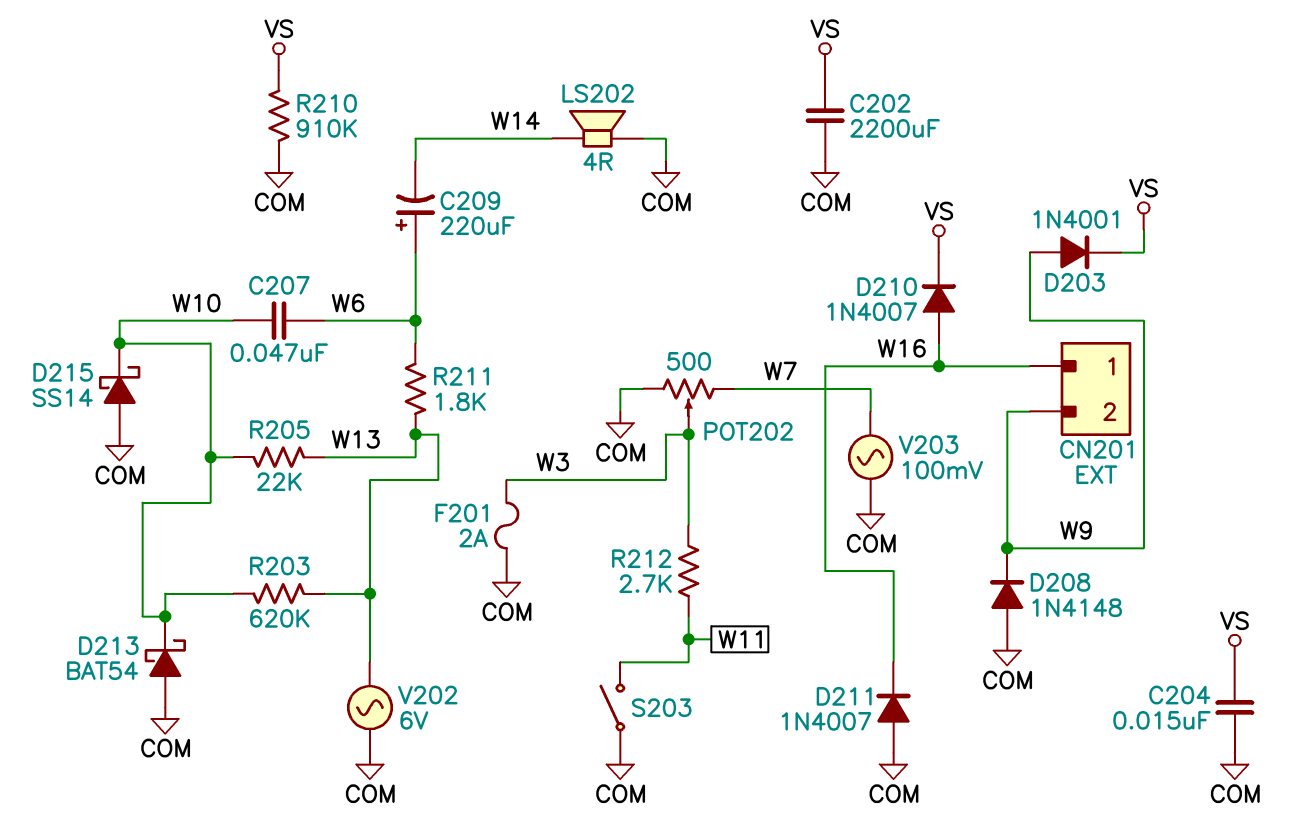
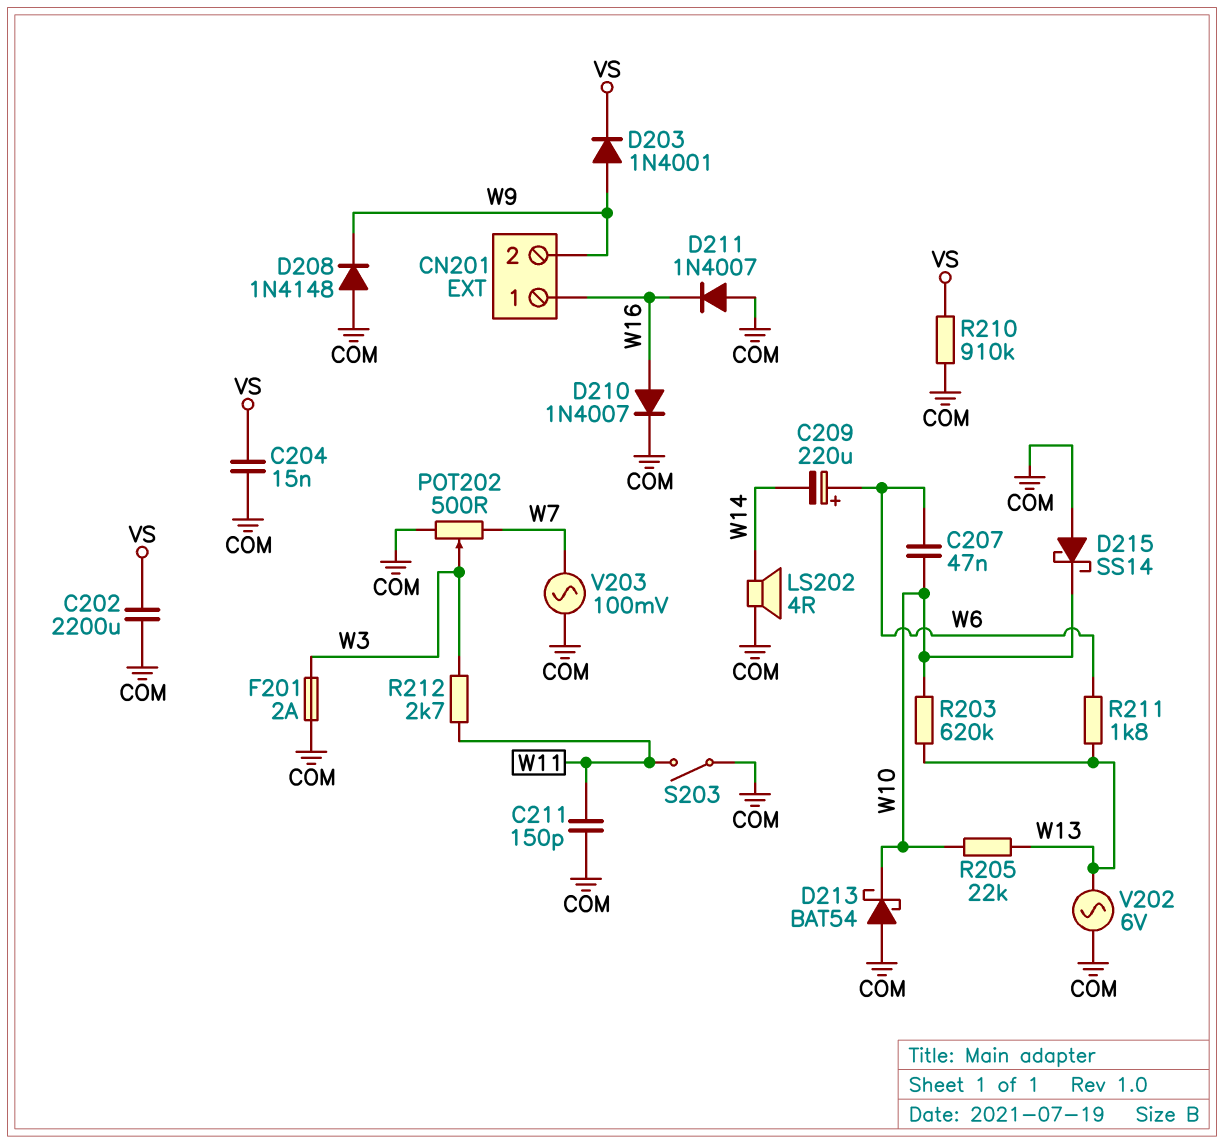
C211: none -> 150pF (COM, W11)
D210: diode 1N4007 (A W16, K VS) -> diode 1N4007 (A W16, K COM)

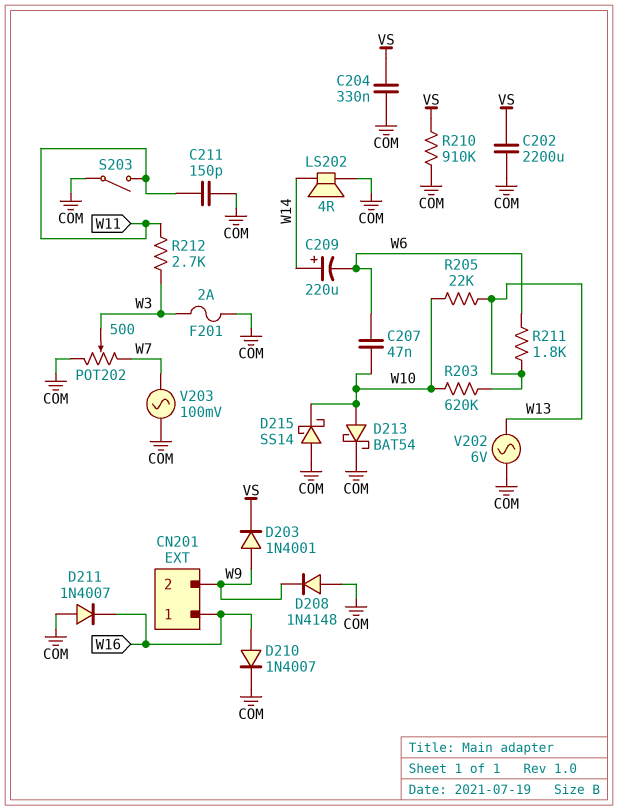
C204: 15nF (COM, VS) -> 330nF (COM, VS)
C209: 220uF (plus W6, minus W14) -> 220uF (plus W14, minus W6)
D213: schottky BAT54 (A COM, K W10) -> schottky BAT54 (A W10, K COM)

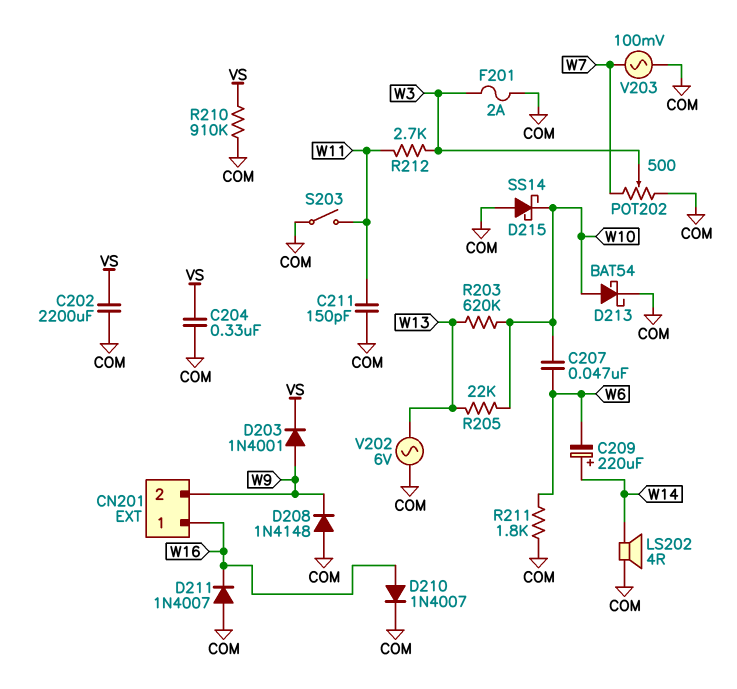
R211: 1.8k (W6, W13) -> 1.8k (COM, W6)

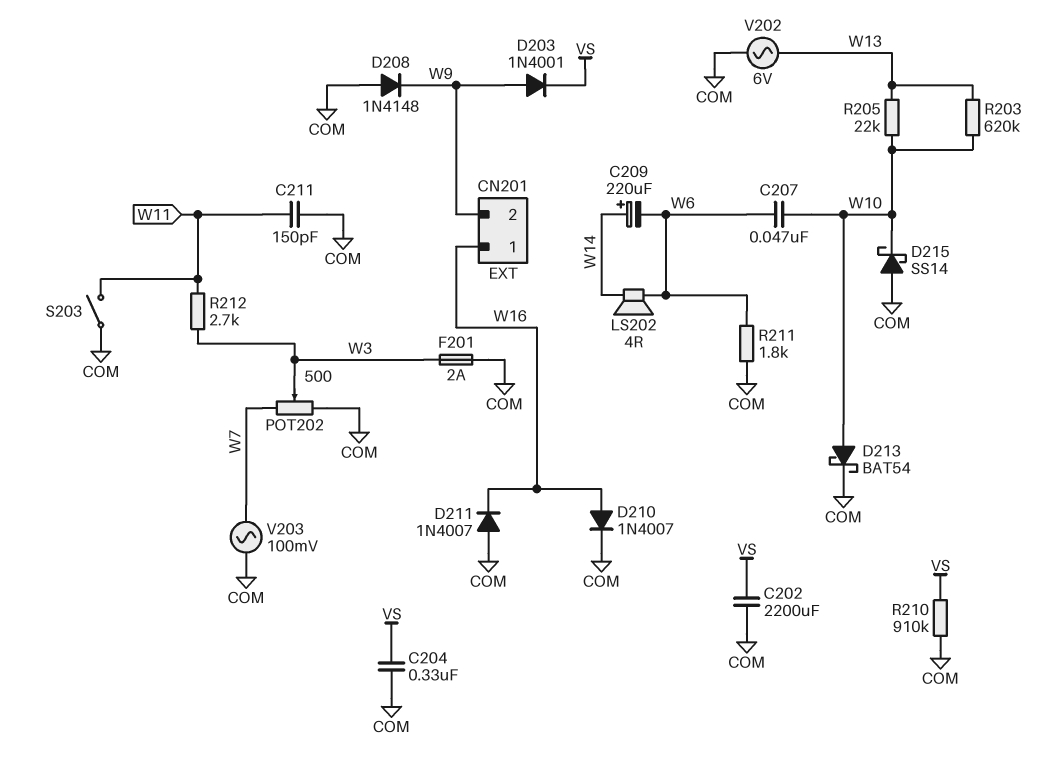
LS202: speaker 4R (COM, W14) -> speaker 4R (W6, W14)

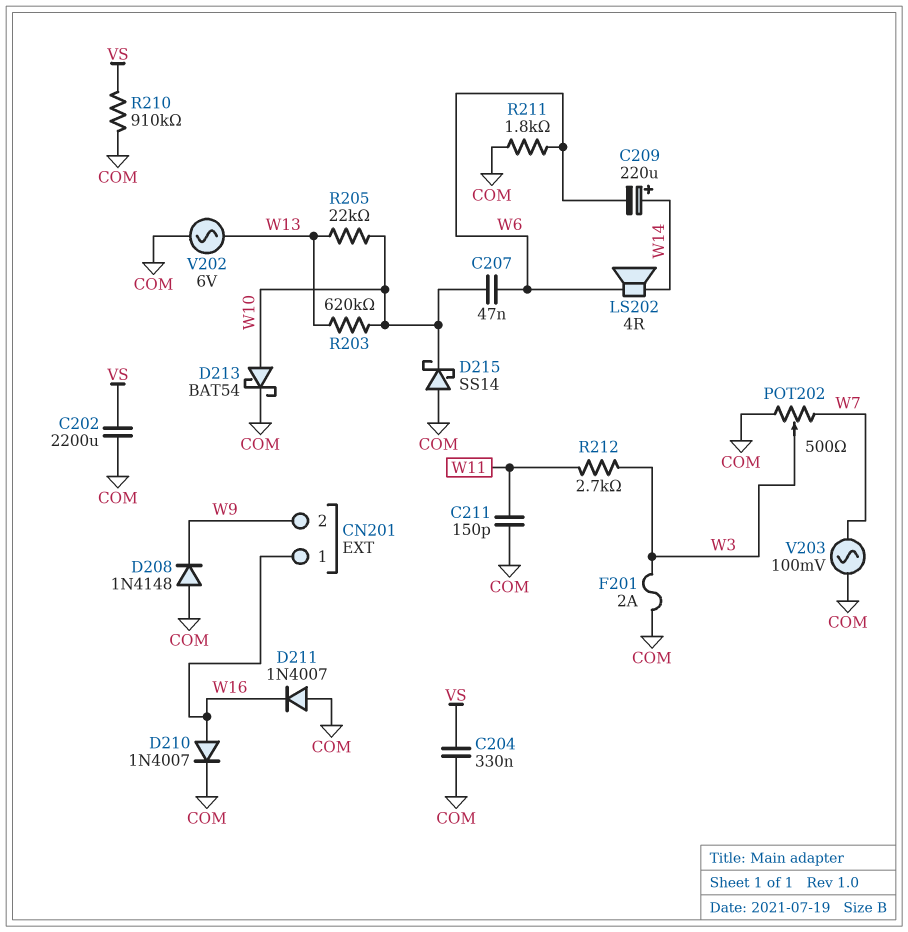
D203: diode 1N4001 (A W9, K VS) -> none
S203: switch (COM, W11) -> none

